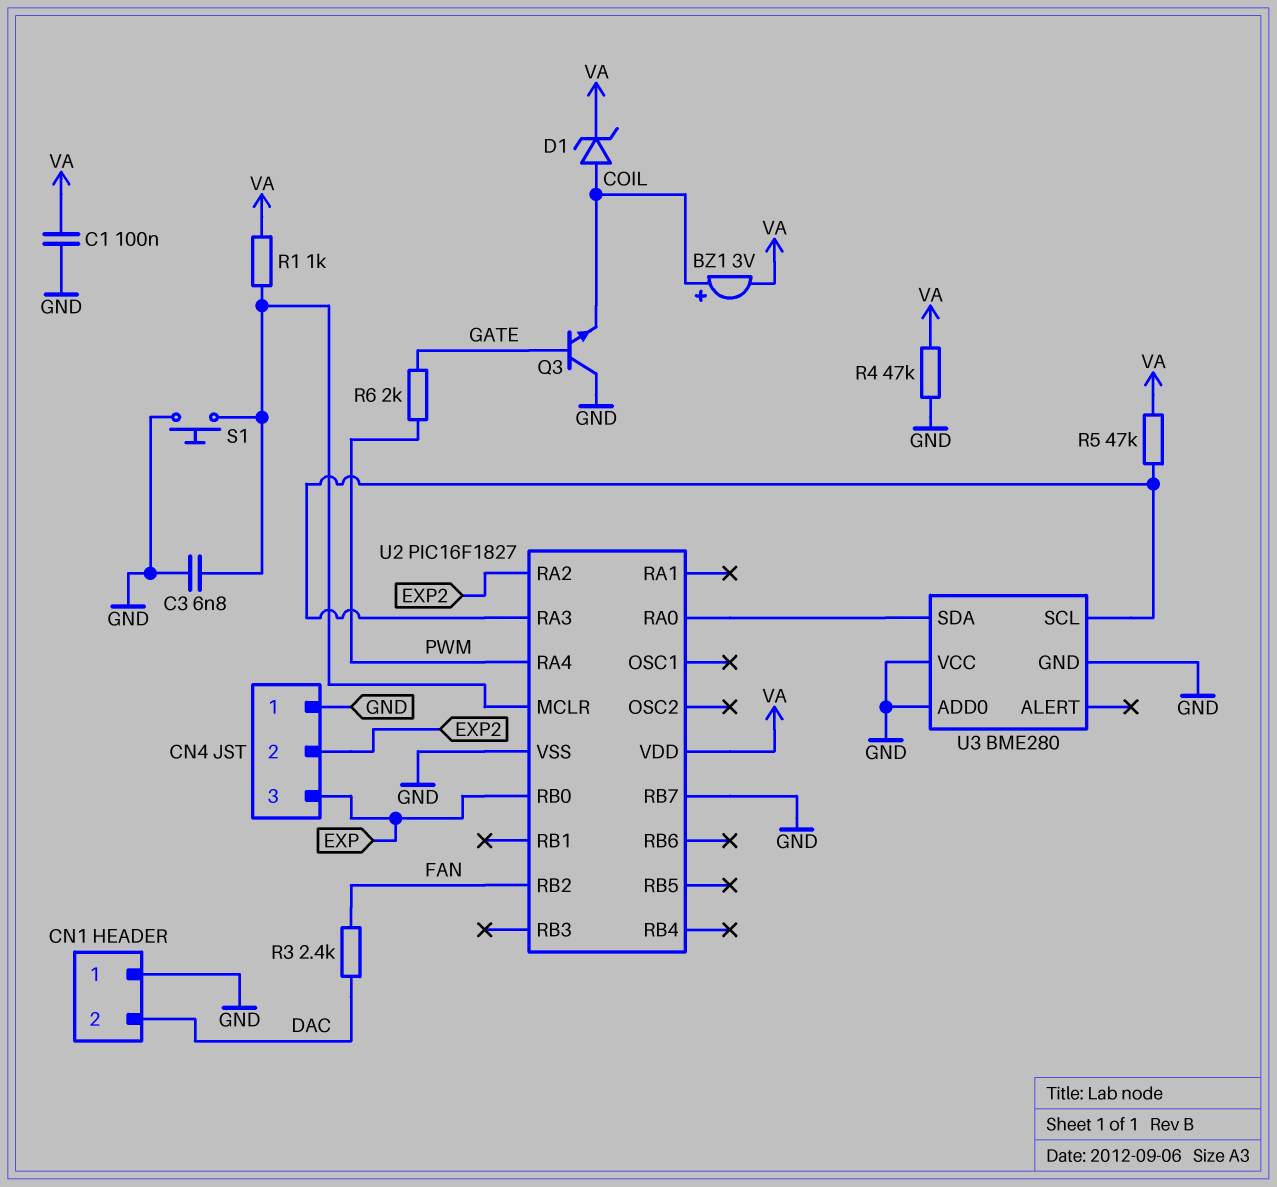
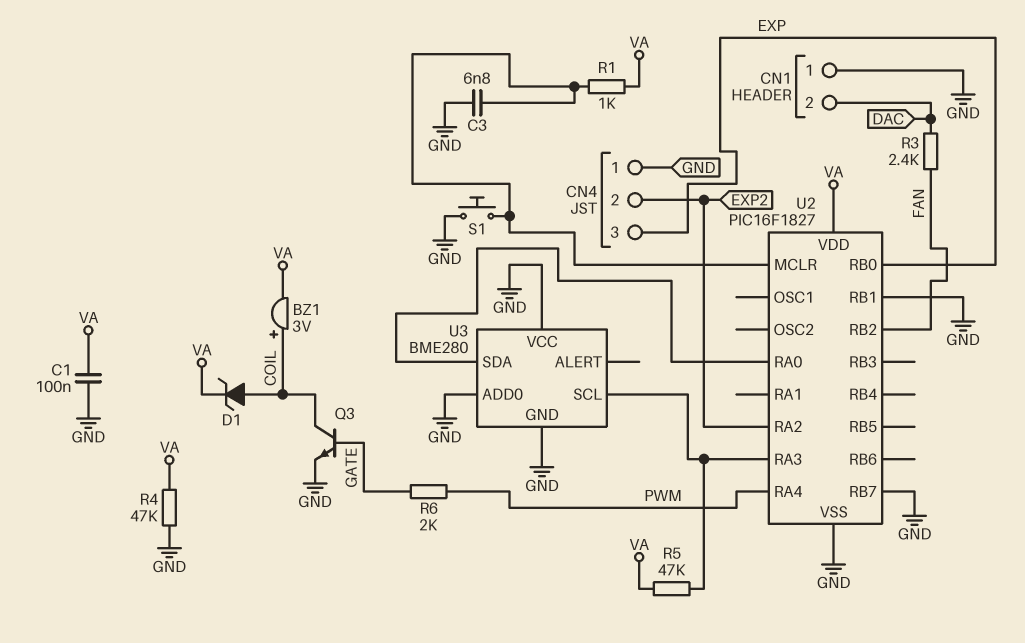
Q3: NPN (B GATE, C GND, E COIL) -> NPN (B GATE, C COIL, E GND)
U2 pin RB1: none -> GND

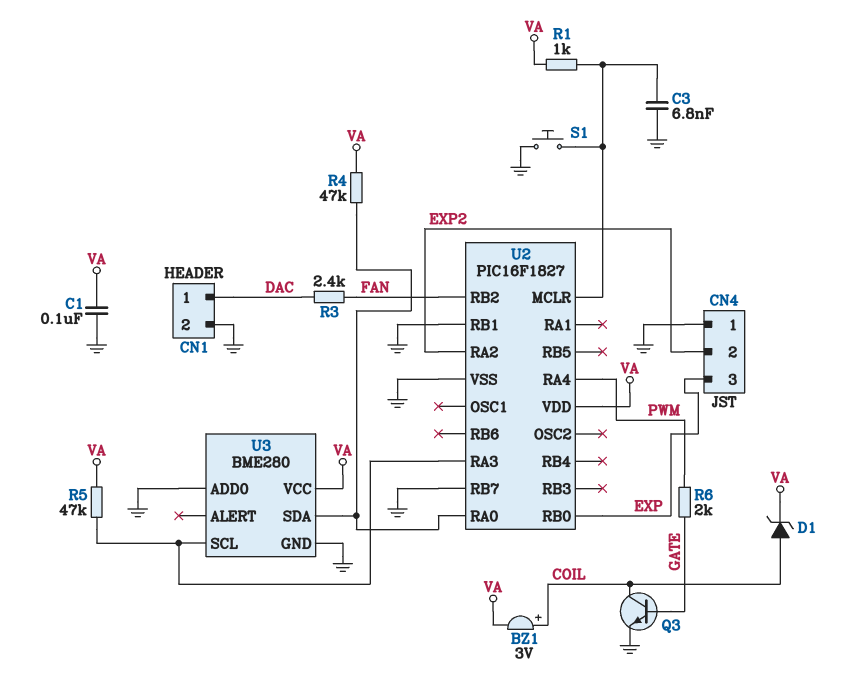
CN1 pin 1: GND -> DAC
CN1 pin 2: DAC -> GND
R4: 47k (GND, VA) -> 47k (U2/RA0, VA)
U3 pin VCC: GND -> VA

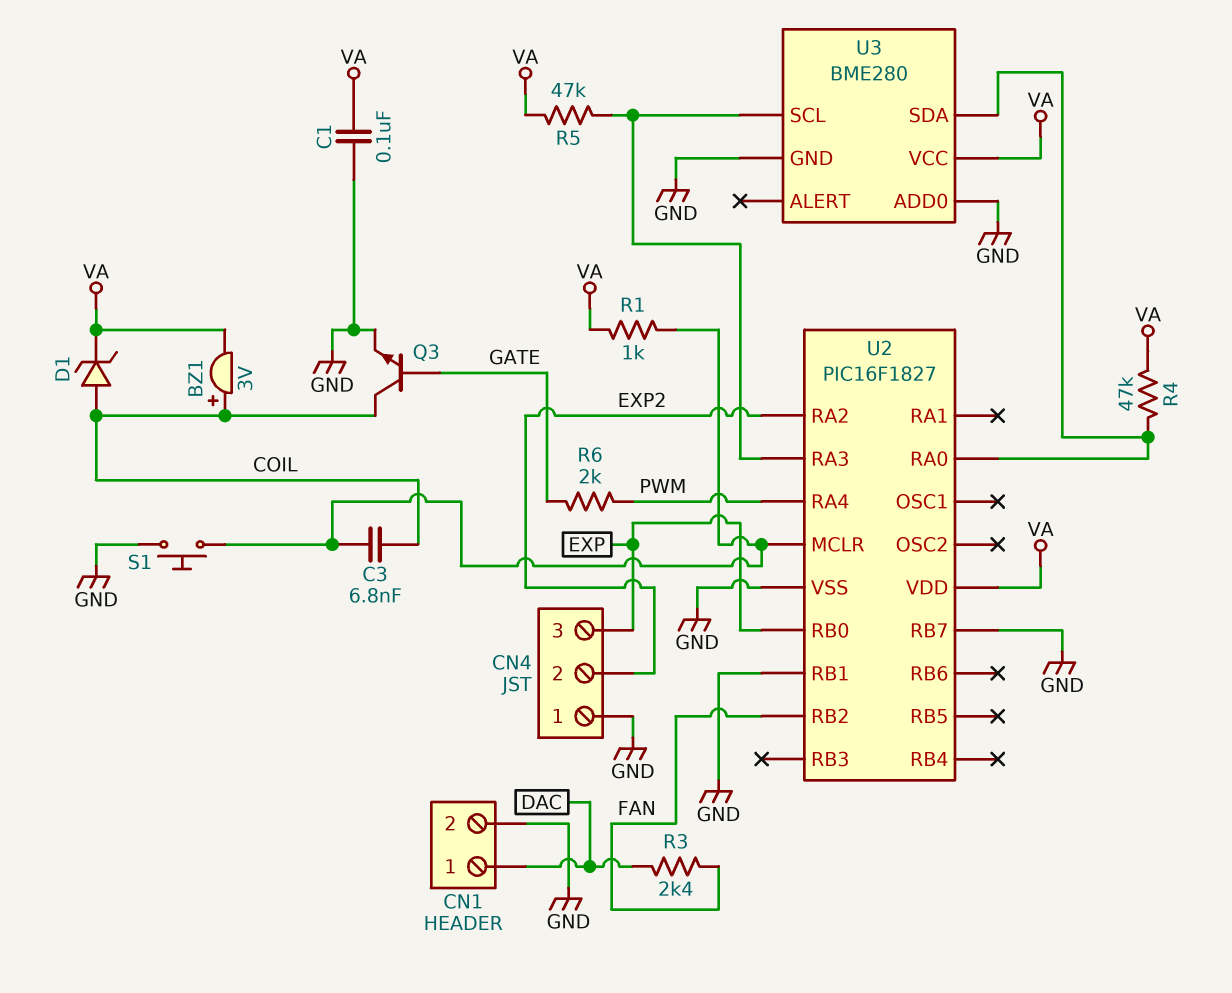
C3: 6.8nF (GND, U2/MCLR) -> 6.8nF (COIL, U2/MCLR)

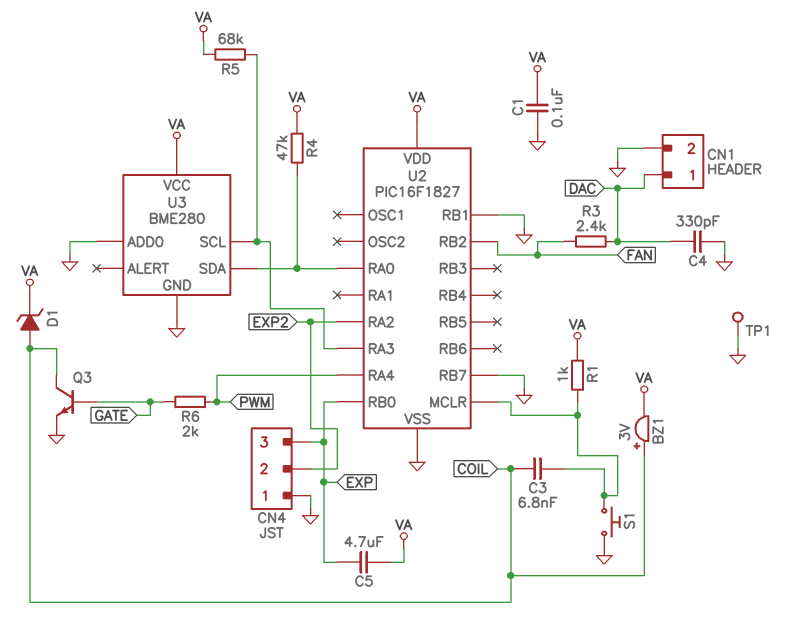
C4: none -> 330pF (DAC, GND)
C5: none -> 4.7uF (EXP, VA)
R5: 47k (U2/RA3, VA) -> 68k (U2/RA3, VA)
TP1: none -> test point (GND)

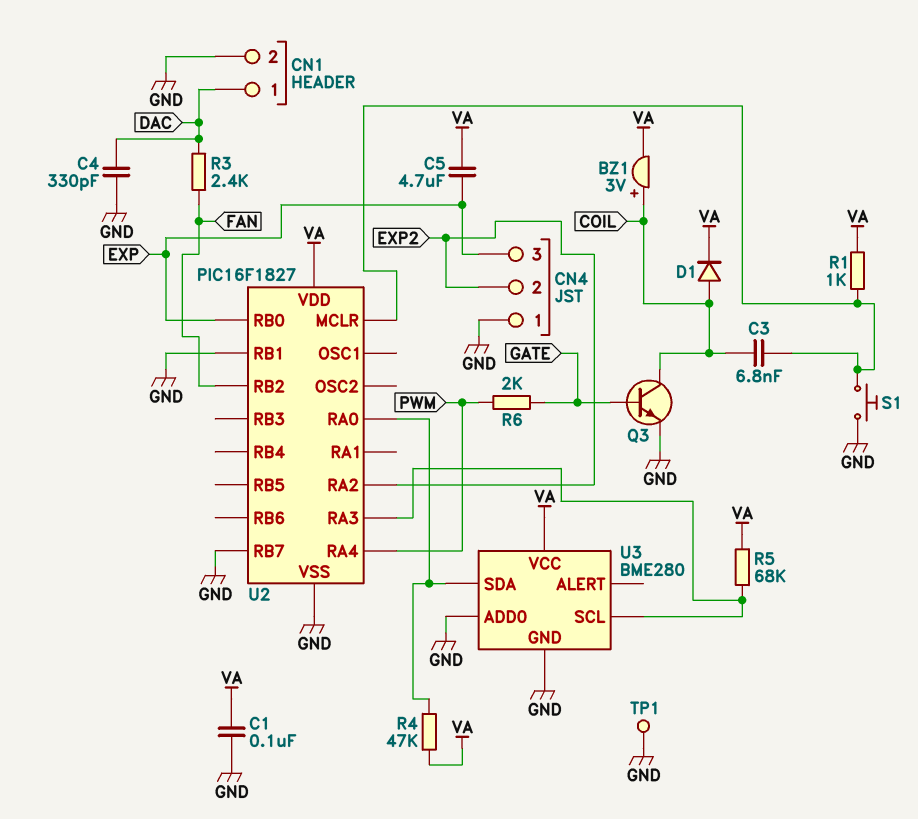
D1: zener (A COIL, K VA) -> diode (A COIL, K VA)

